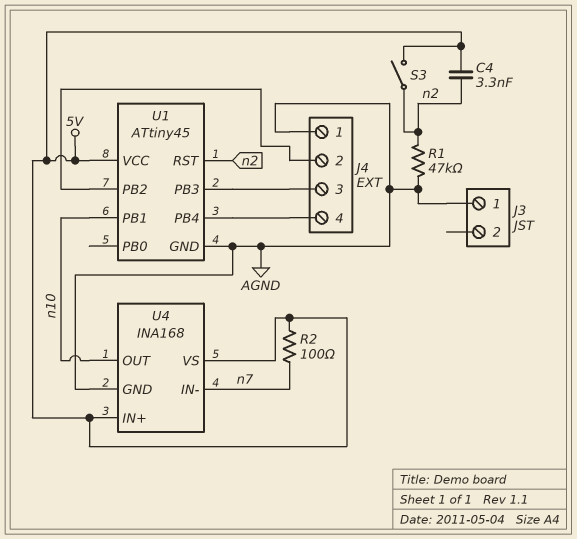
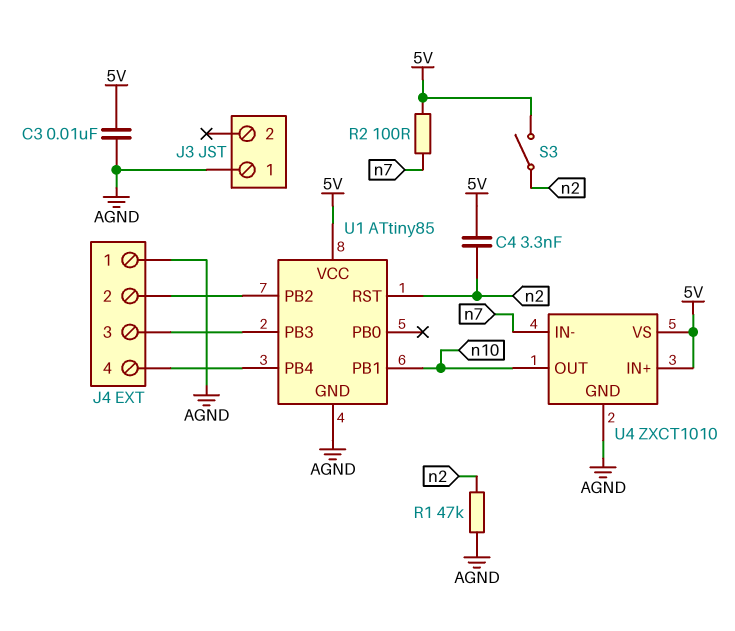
C3: none -> 10nF (5V, AGND)
U1: ATtiny45 -> ATtiny85
U4: INA168 -> ZXCT1010

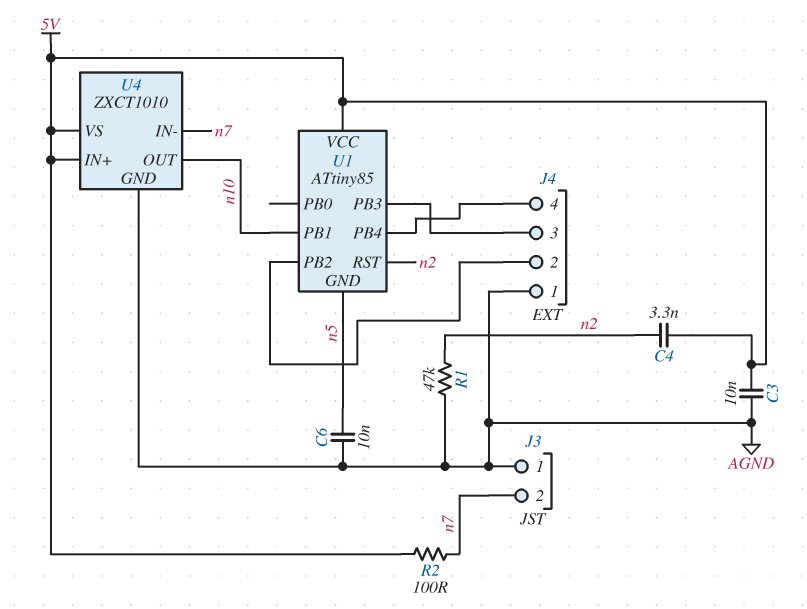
C6: none -> 10nF (AGND, n5)
J3 pin 2: none -> n7
S3: switch (5V, n2) -> none
U1 pin GND: AGND -> n5

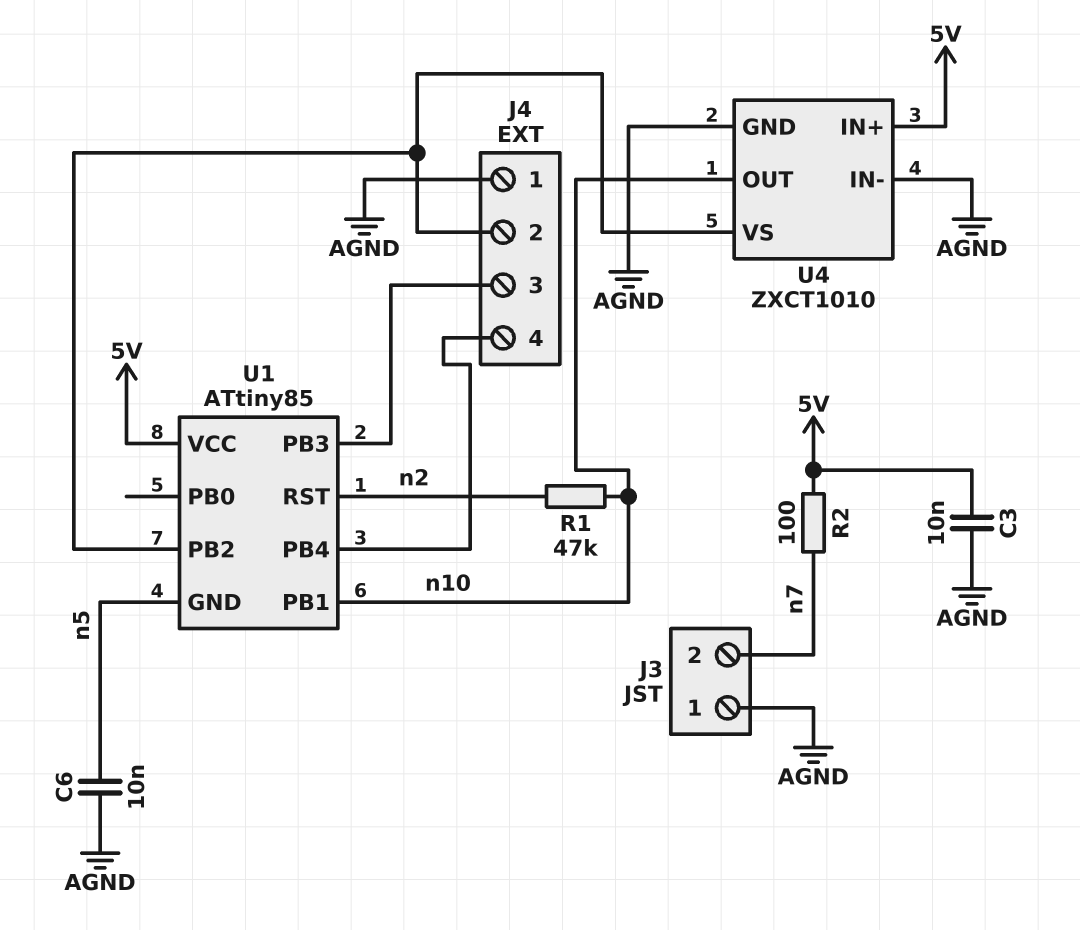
C4: 3.3nF (5V, n2) -> none
R1: 47k (AGND, n2) -> 47k (n2, n10)
U4 pin IN-: n7 -> AGND
U4 pin VS: 5V -> J4/2

